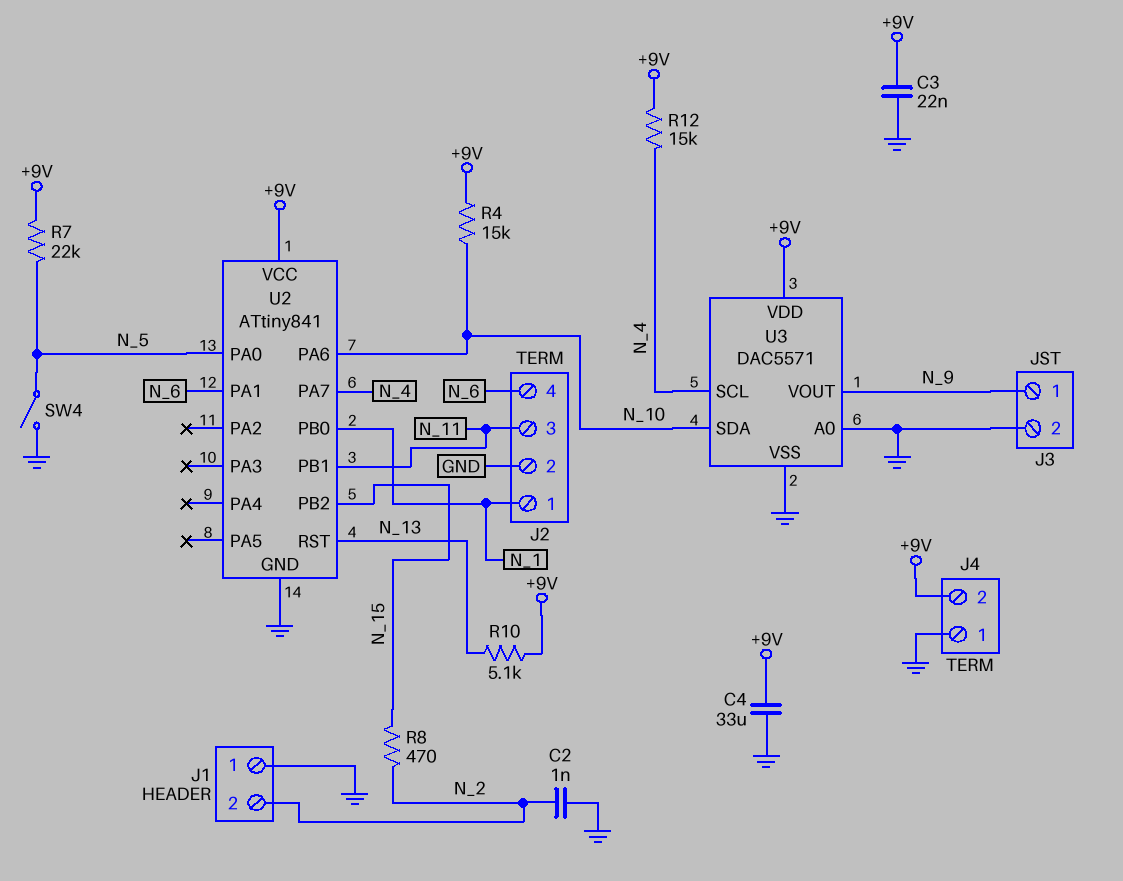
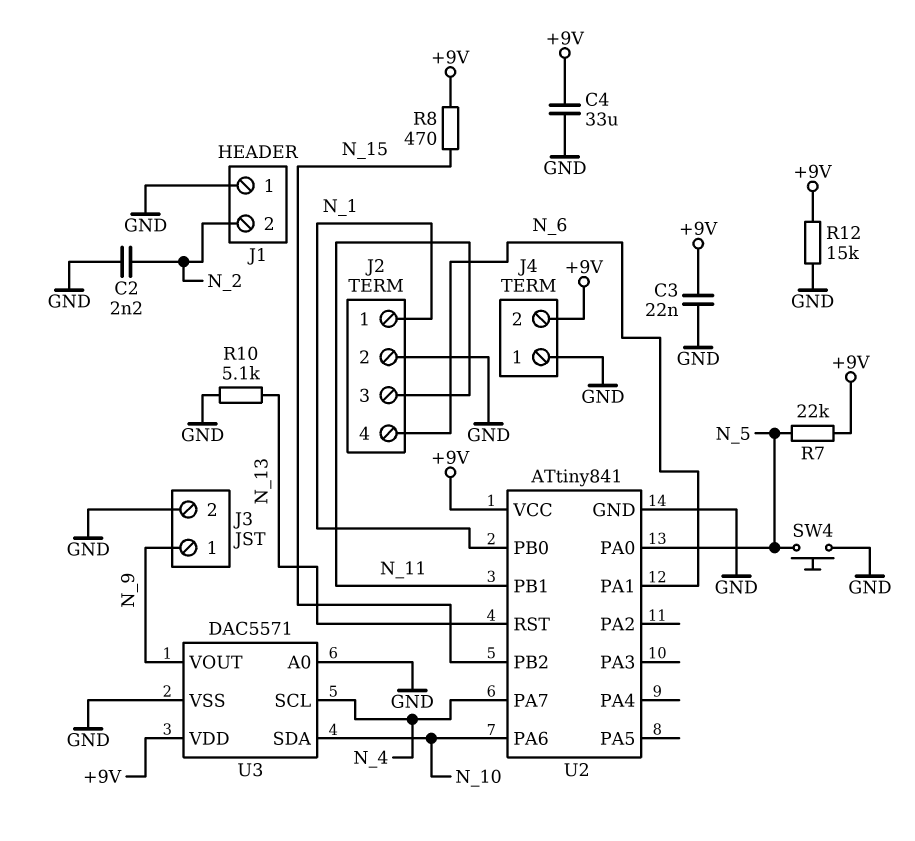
C2: 1nF (GND, N_2) -> 2.2nF (GND, N_2)
R4: 15k (+9V, N_10) -> none
R8: 470 (N_2, N_15) -> 470 (+9V, N_15)
R10: 5.1k (+9V, N_13) -> 5.1k (GND, N_13)
R12: 15k (+9V, N_4) -> 15k (+9V, GND)
SW4: switch (GND, N_5) -> button (GND, N_5)

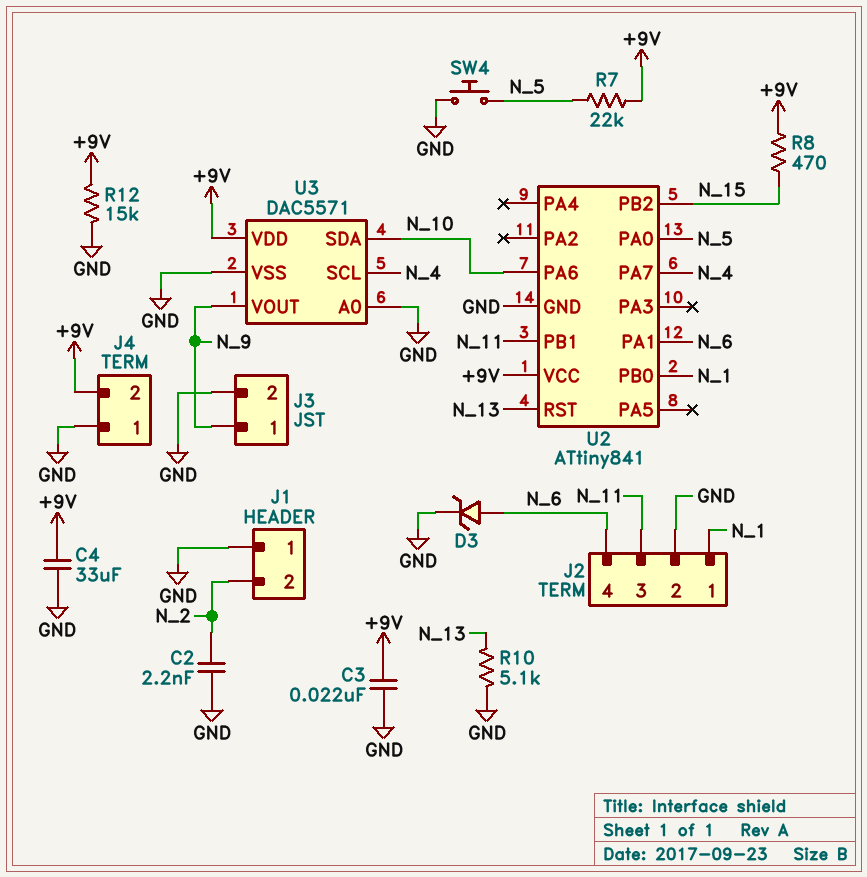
D3: none -> zener (A N_6, K GND)

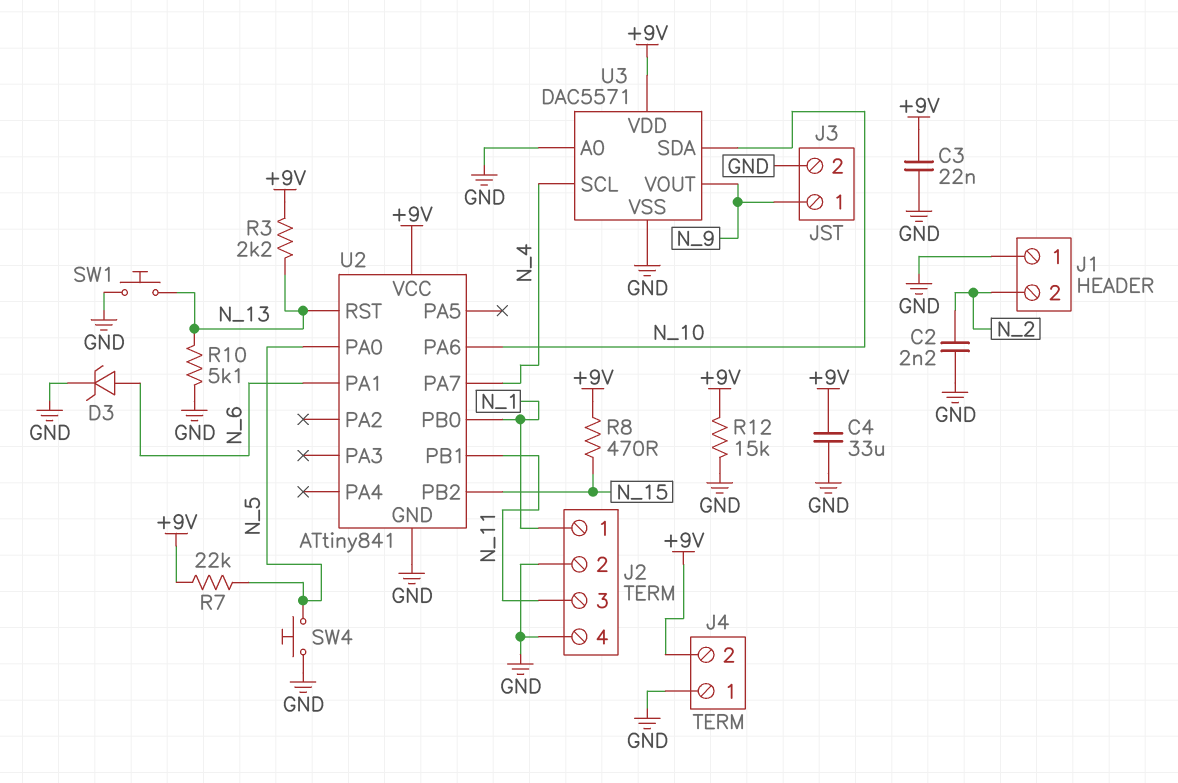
J2 pin 4: N_6 -> GND
R3: none -> 2.2k (+9V, N_13)
SW1: none -> button (GND, N_13)

